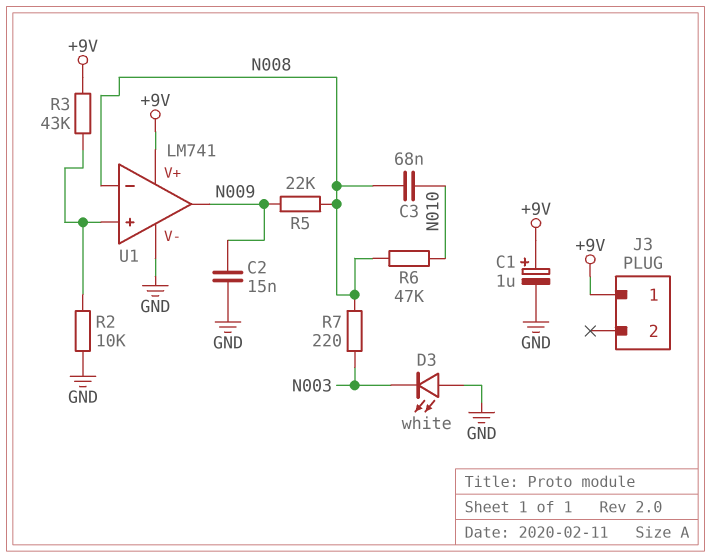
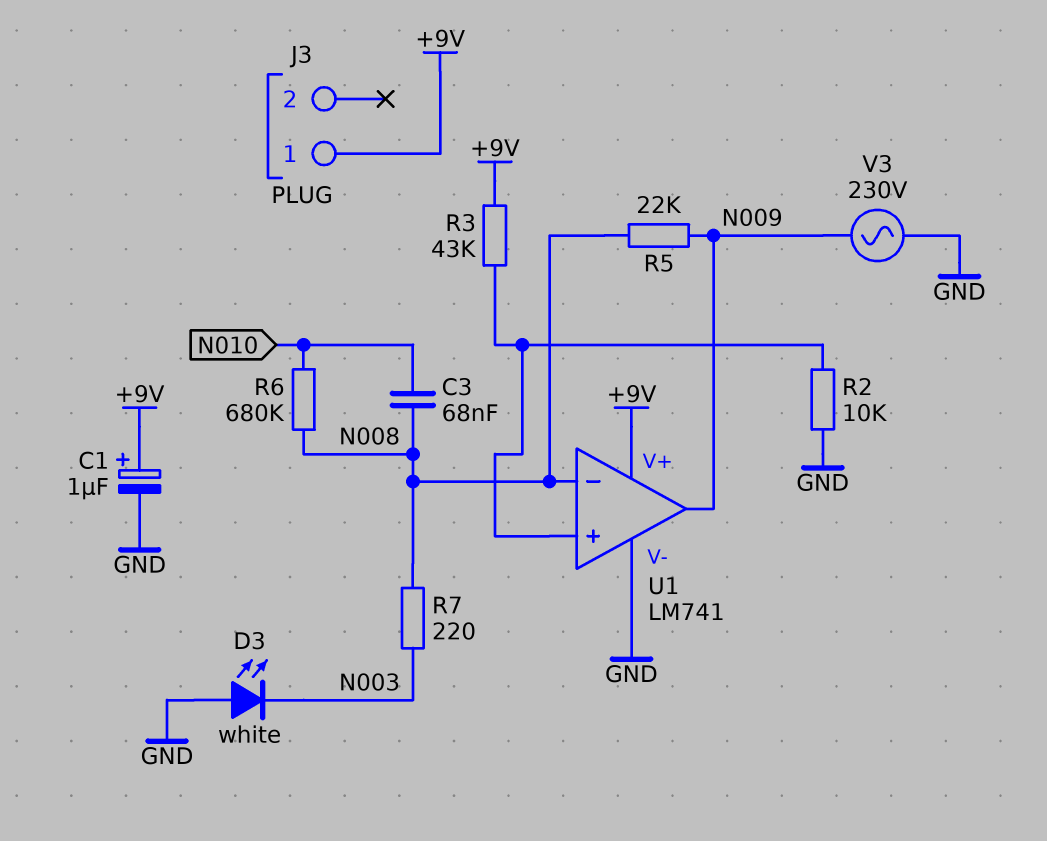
C2: 15nF (GND, N009) -> none
R6: 47k (N008, N010) -> 680k (N008, N010)
V3: none -> AC 230V (GND, N009)

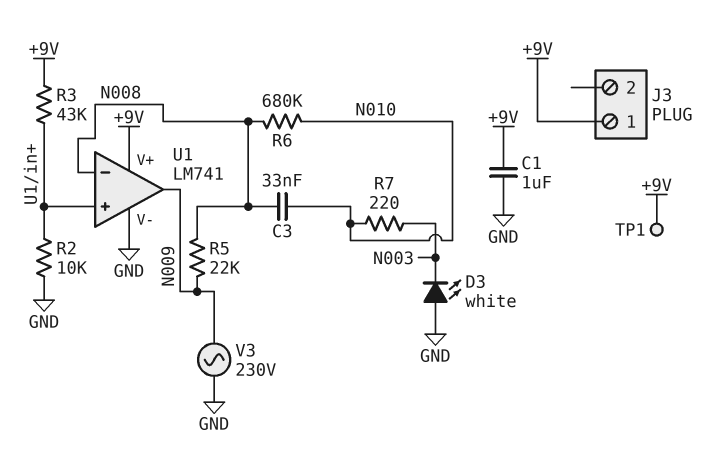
C1: 1uF (plus +9V, minus GND) -> 1uF (+9V, GND)
C3: 68nF (N008, N010) -> 33nF (N008, N010)
R7: 220 (N003, N008) -> 220 (N003, N010)
TP1: none -> test point (+9V)

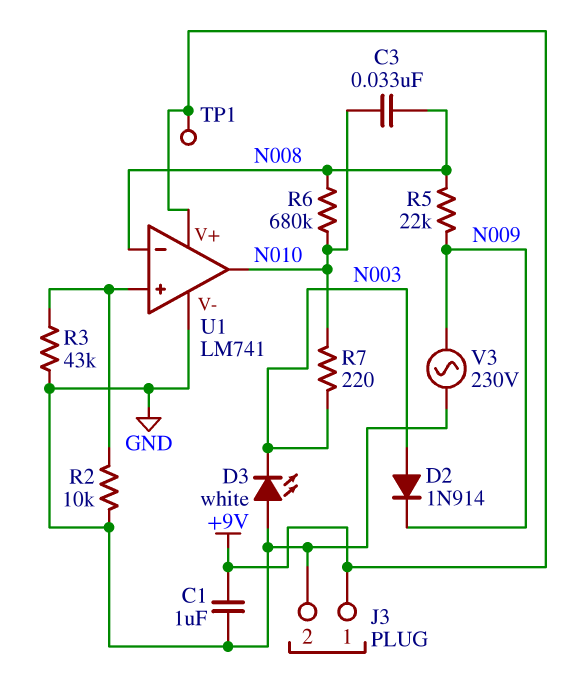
D2: none -> diode 1N914 (A N003, K N009)
J3 pin 2: none -> GND
R3: 43k (+9V, U1/in+) -> 43k (GND, U1/in+)
U1 pin out: N009 -> N010

